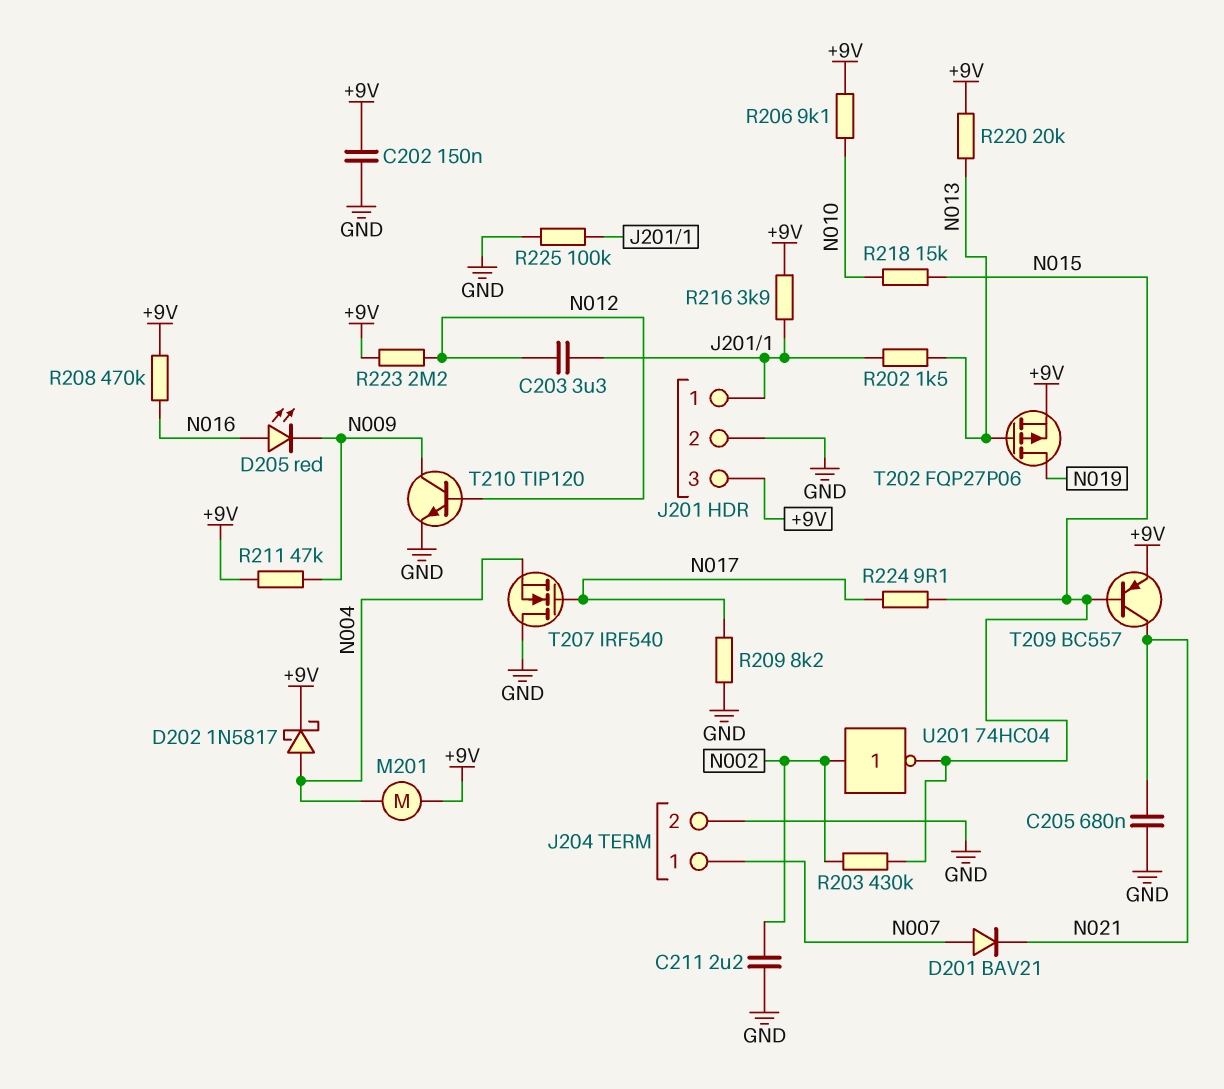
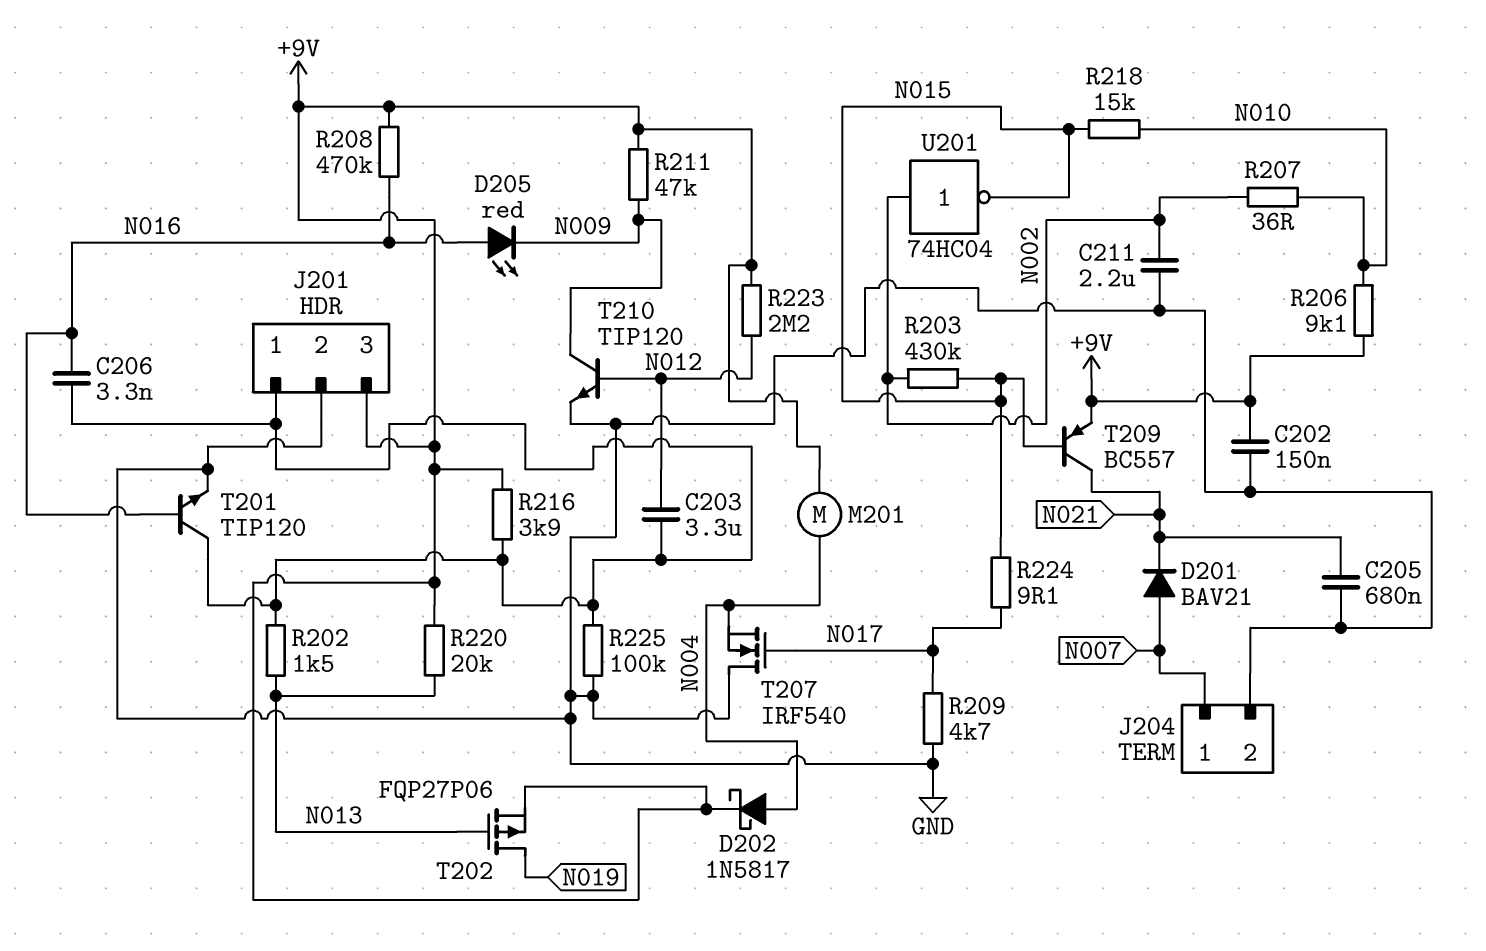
C206: none -> 3.3nF (J201/1, N016)
R207: none -> 36 (N002, N010)
R209: 8.2k (GND, N017) -> 4.7k (GND, N017)
T201: none -> NPN TIP120 (B N016, C J201/1, E GND)

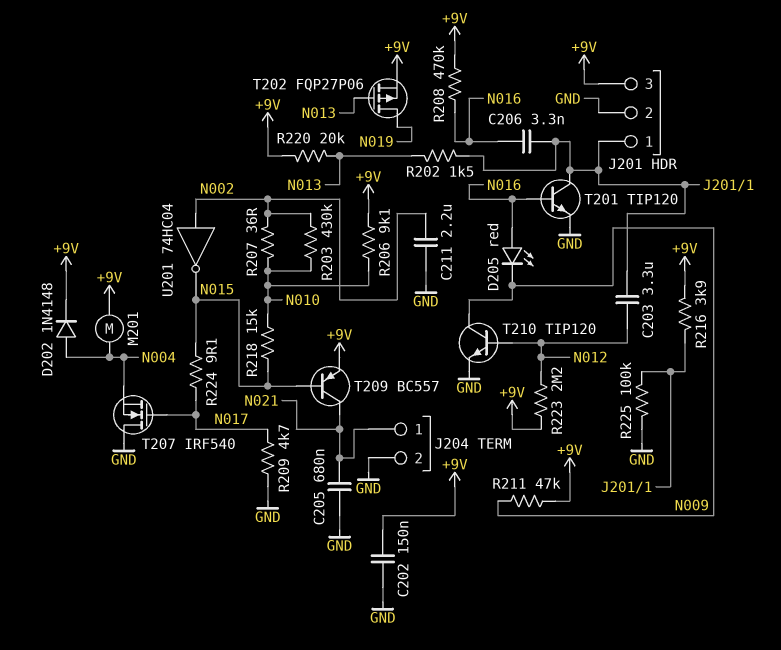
D201: diode BAV21 (A N007, K N021) -> none
D202: schottky 1N5817 (A N004, K +9V) -> diode 1N4148 (A N004, K +9V)
J204 pin 1: N007 -> N021
R203: 430k (N002, N015) -> 430k (N002, N010)

